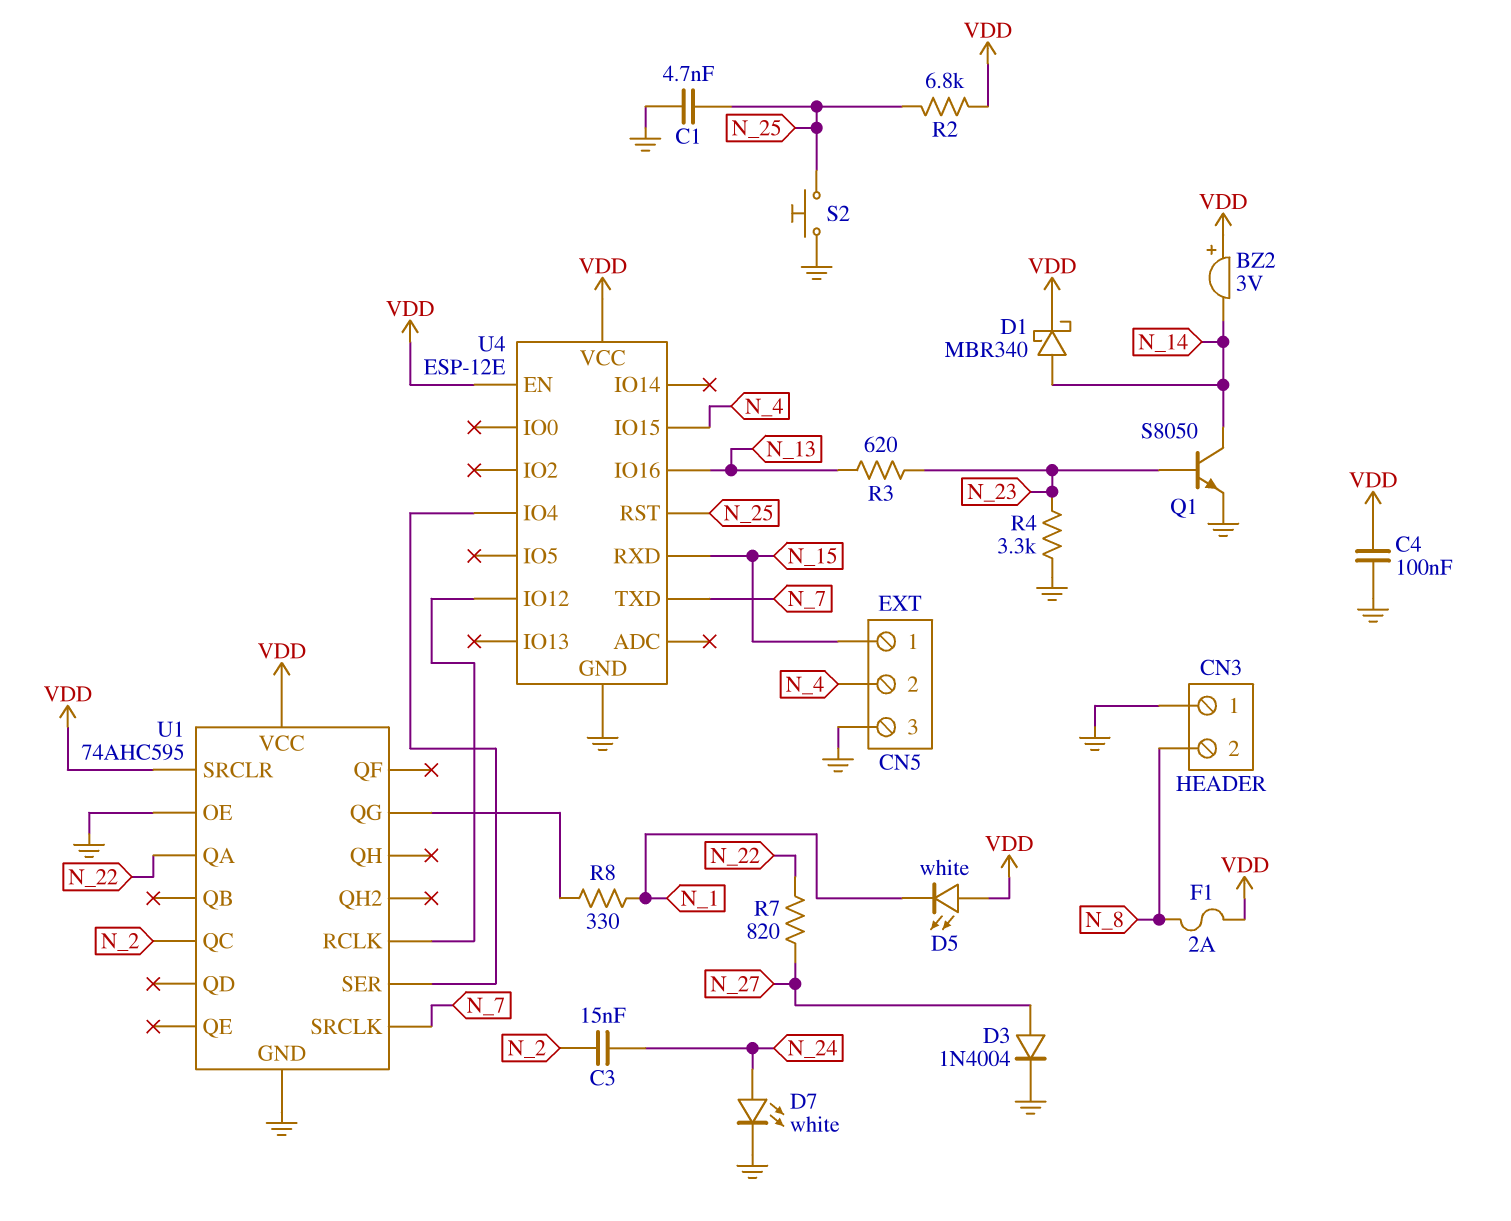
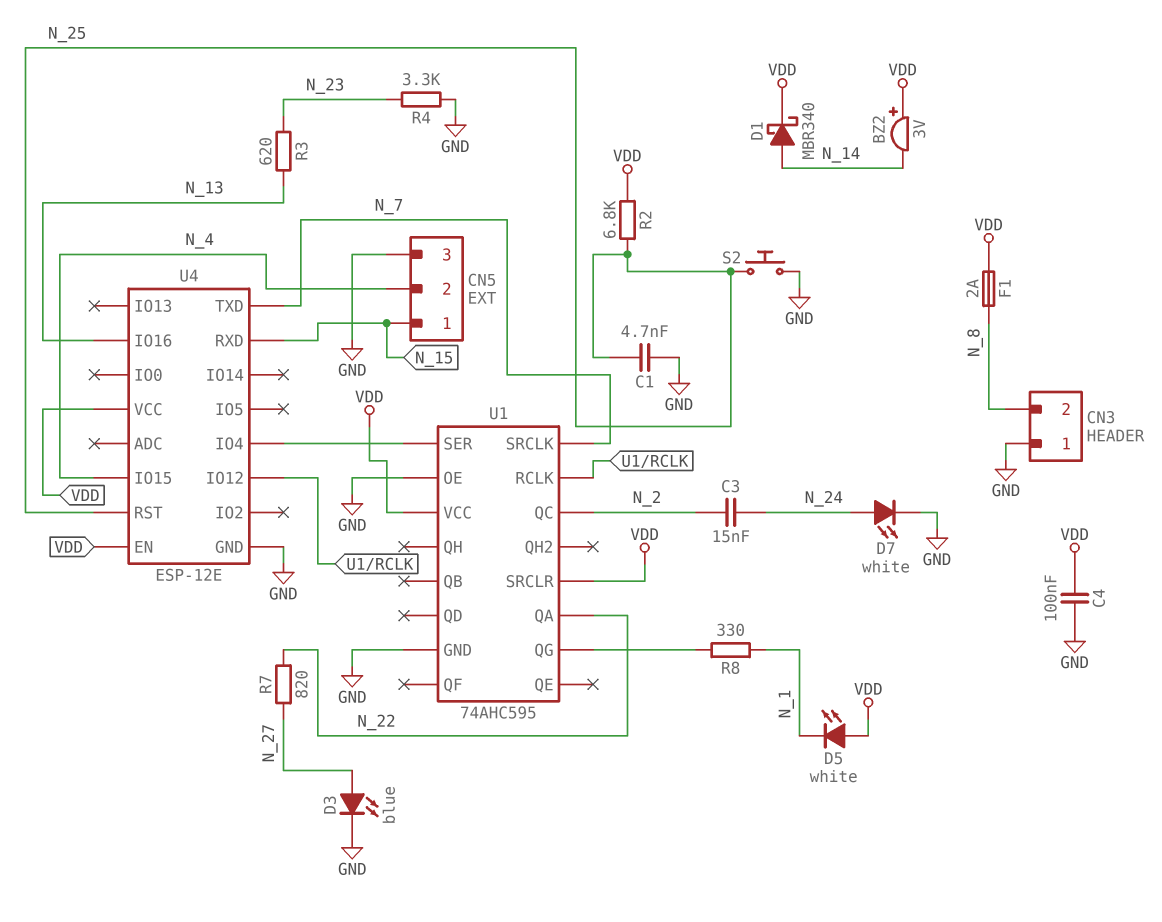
D3: diode 1N4004 (A N_27, K GND) -> LED blue (A N_27, K GND)
Q1: NPN S8050 (B N_23, C N_14, E GND) -> none

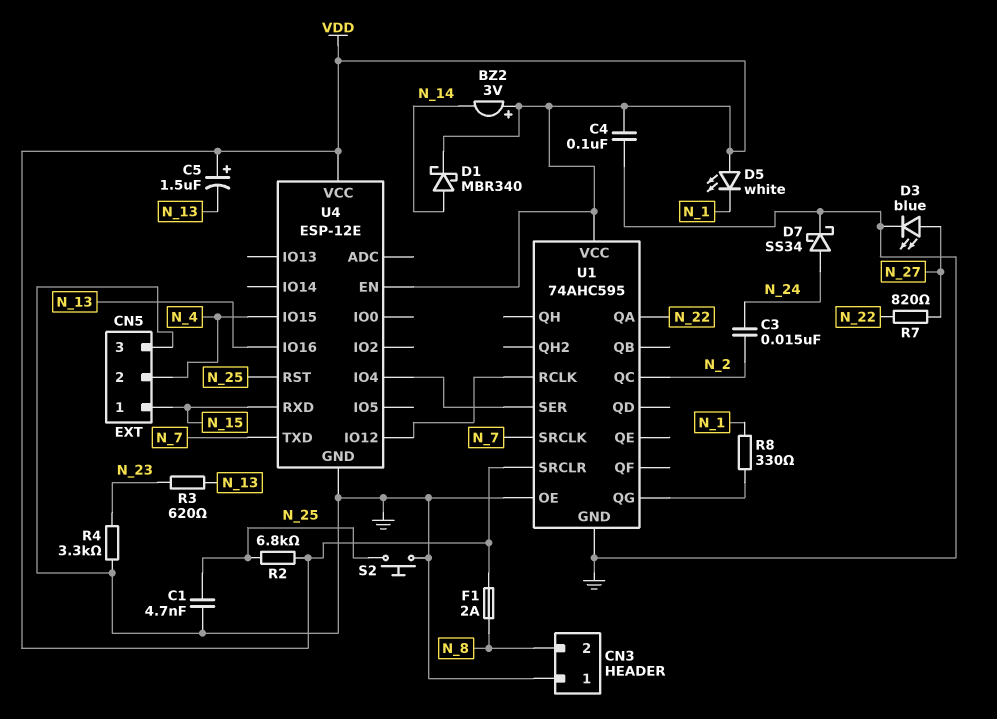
C5: none -> 1.5uF (plus VDD, minus N_13)
D7: LED white (A N_24, K GND) -> schottky SS34 (A N_24, K GND)

